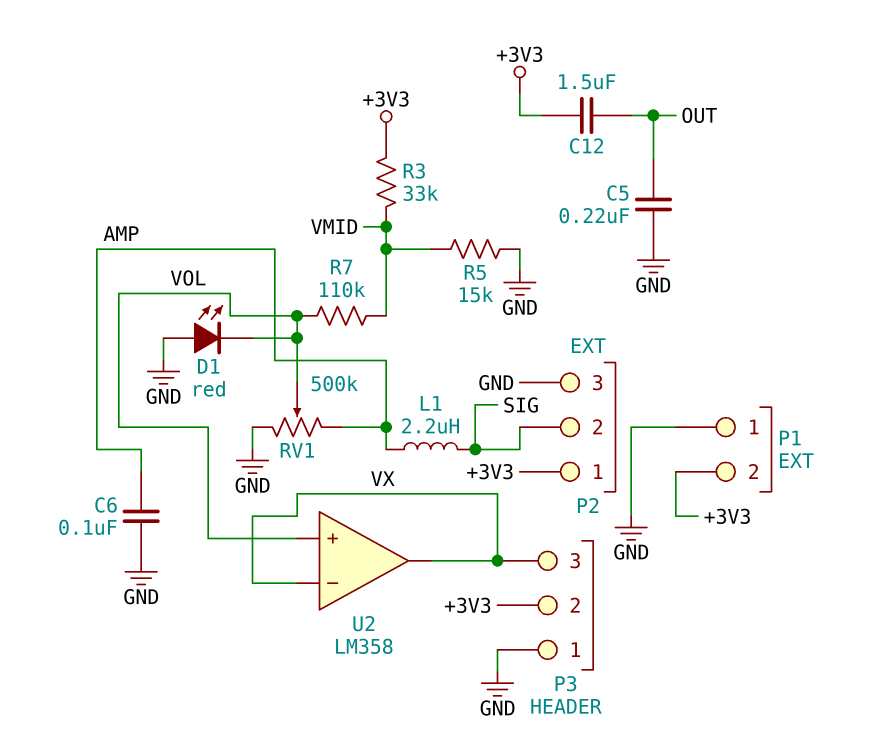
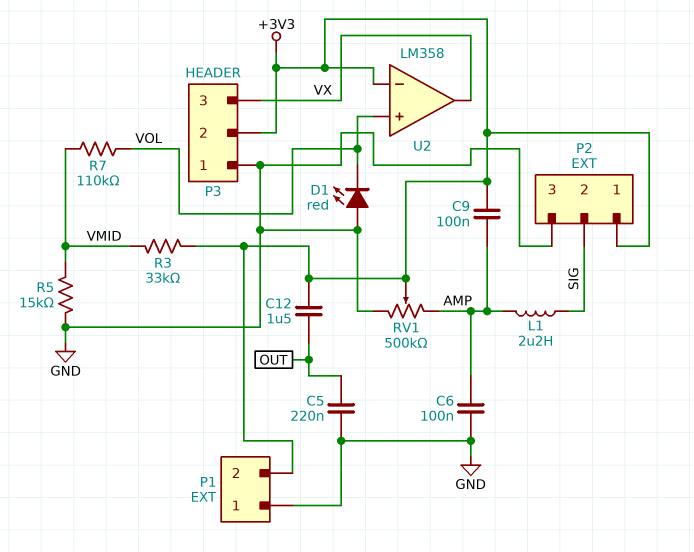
C9: none -> 100nF (+3V3, AMP)
RV1: 500k (AMP, GND, wiper VOL) -> 500k (AMP, GND, wiper +3V3)
U2 pin in-: VX -> +3V3

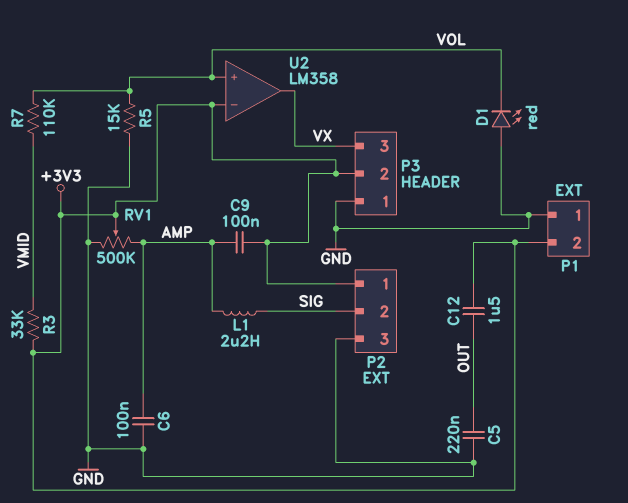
R5: 15k (GND, VMID) -> 15k (GND, VOL)

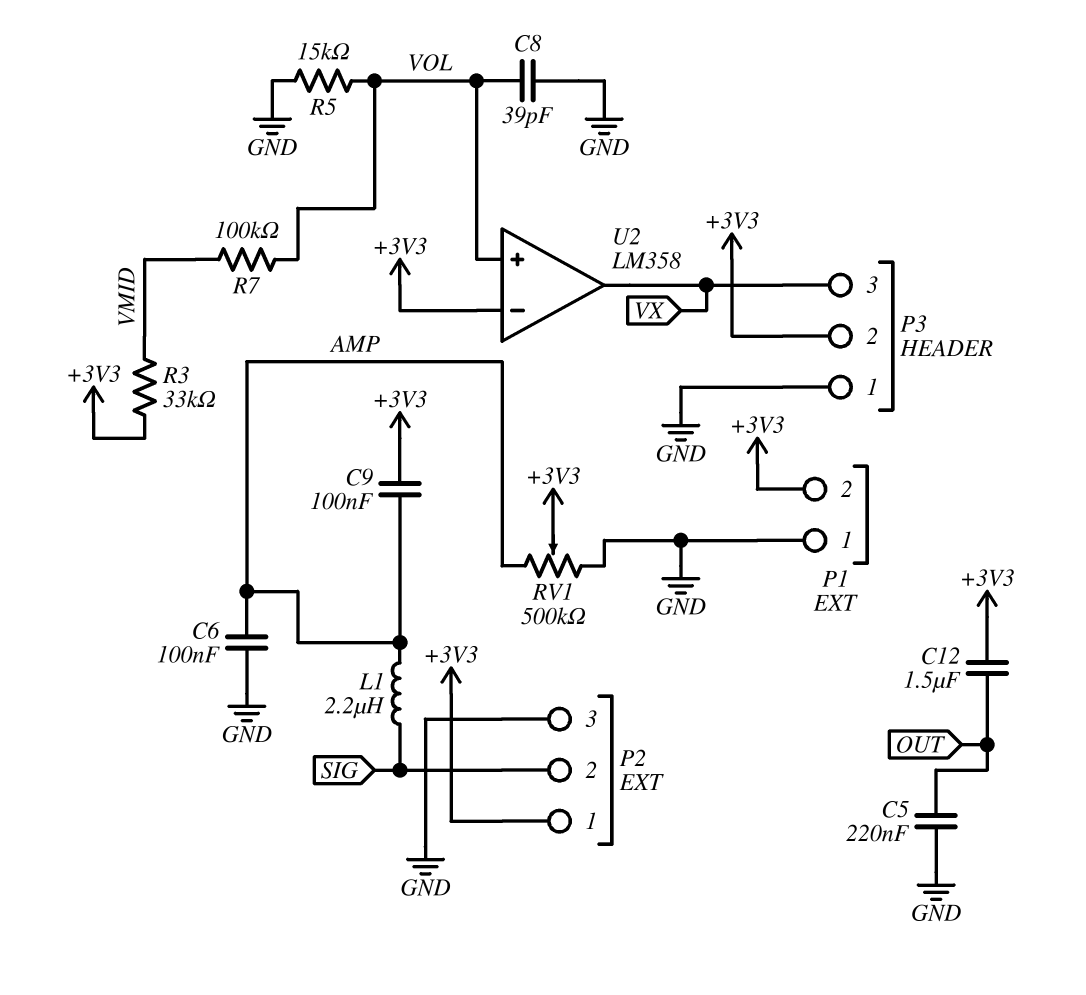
C8: none -> 39pF (GND, VOL)
D1: LED red (A GND, K VOL) -> none
R7: 110k (VMID, VOL) -> 100k (VMID, VOL)

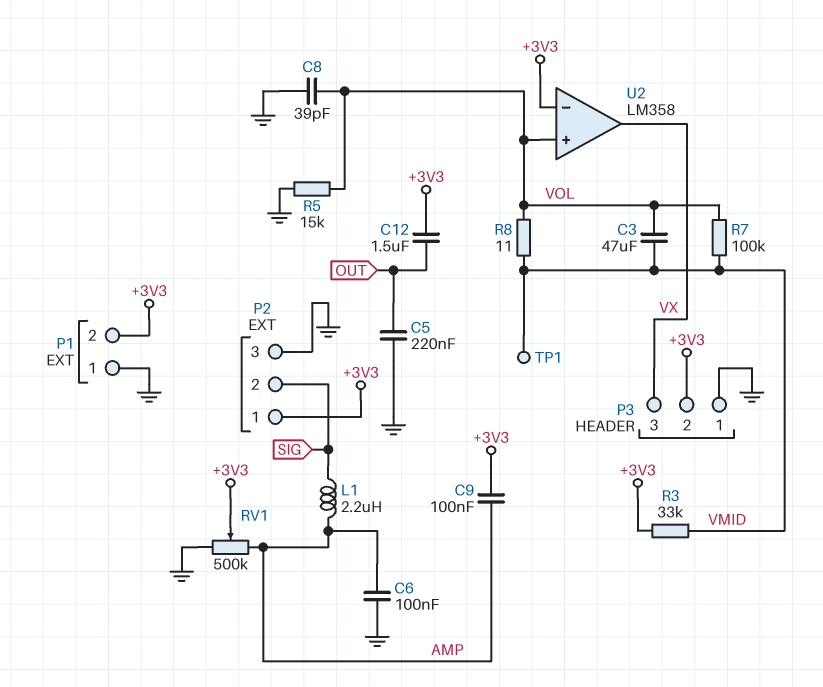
C3: none -> 47uF (VMID, VOL)
R8: none -> 11 (VMID, VOL)
TP1: none -> test point (VMID)

